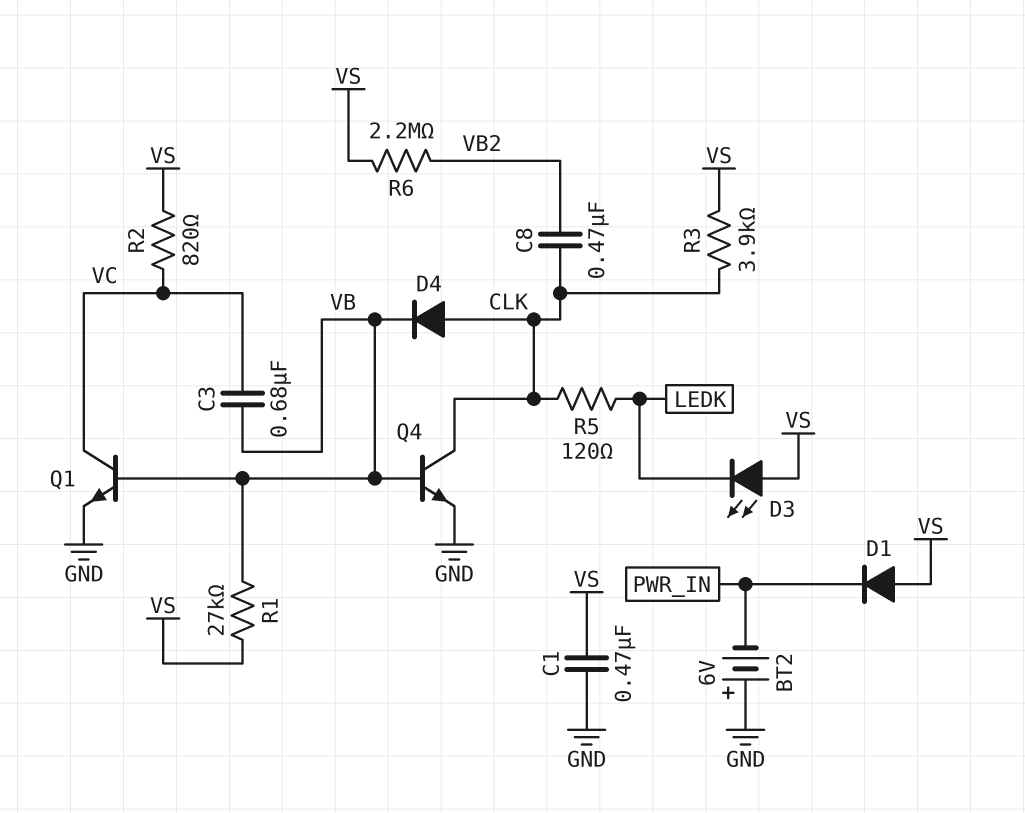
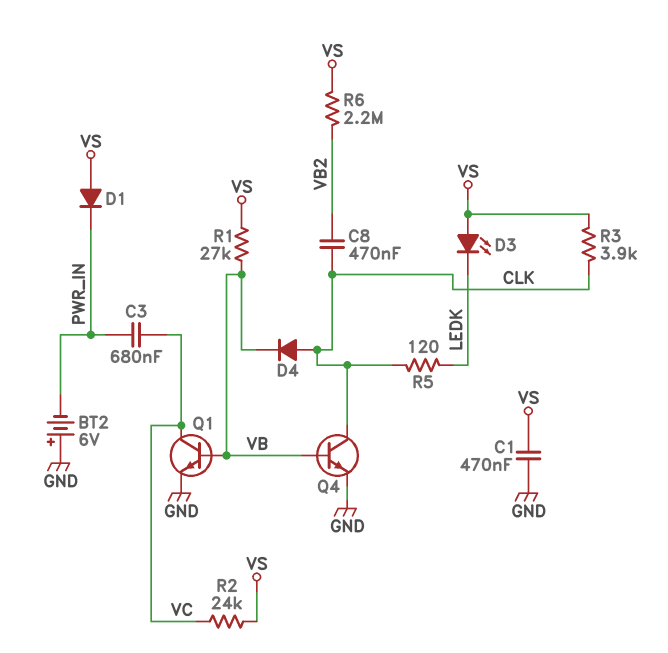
C3: 680nF (VB, VC) -> 680nF (PWR_IN, VC)
R2: 820 (VC, VS) -> 24k (VC, VS)

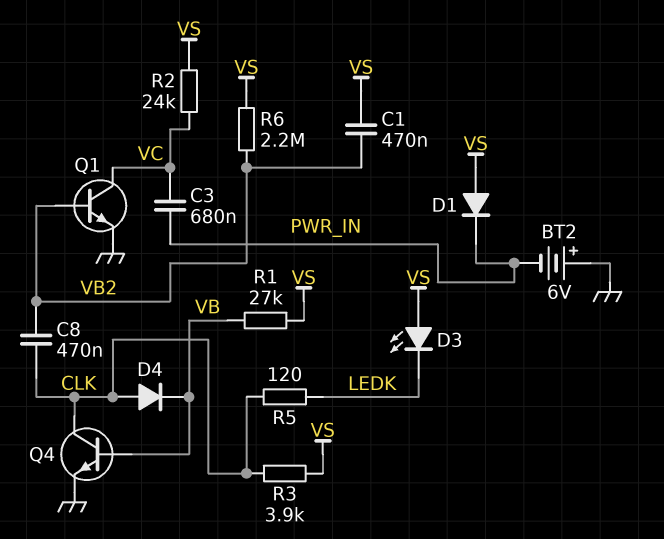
C1: 470nF (GND, VS) -> 470nF (VB2, VS)
Q1: NPN (B VB, C VC, E GND) -> NPN (B VB2, C VC, E GND)

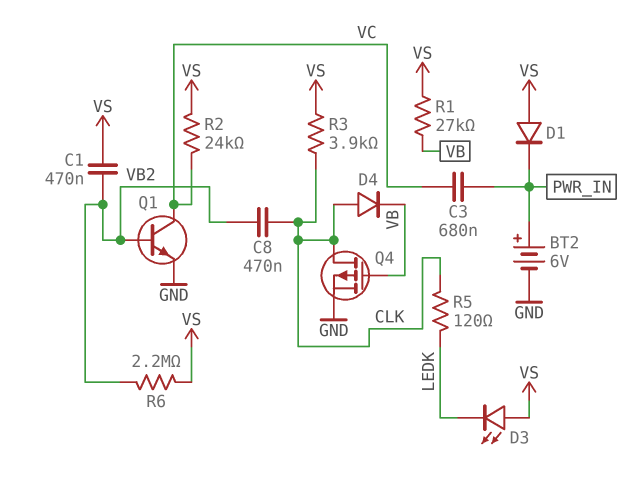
BT2: 6V (plus GND, minus PWR_IN) -> 6V (plus PWR_IN, minus GND)
Q4: NPN (B VB, C CLK, E GND) -> PMOS (G VB, D CLK, S GND)

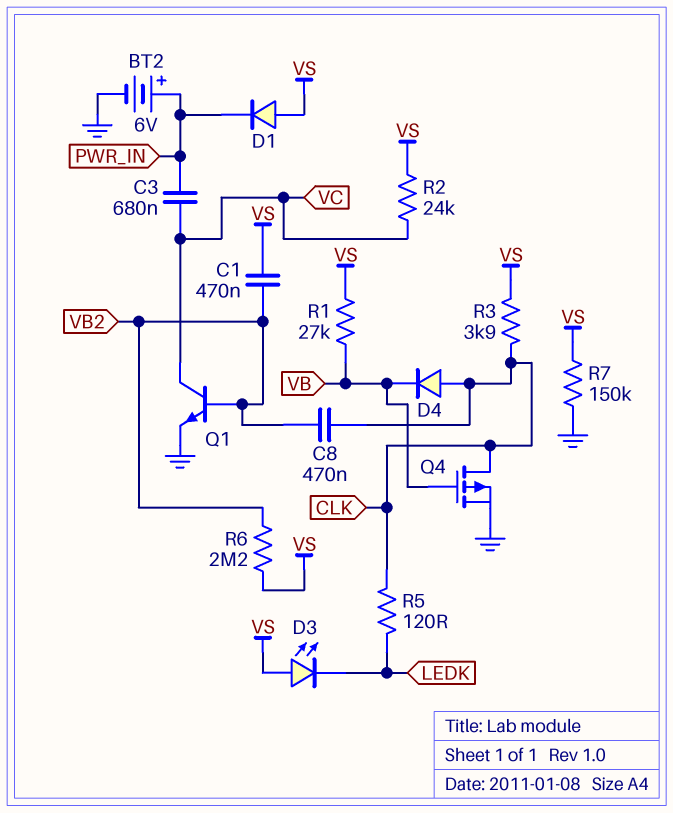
R7: none -> 150k (GND, VS)

